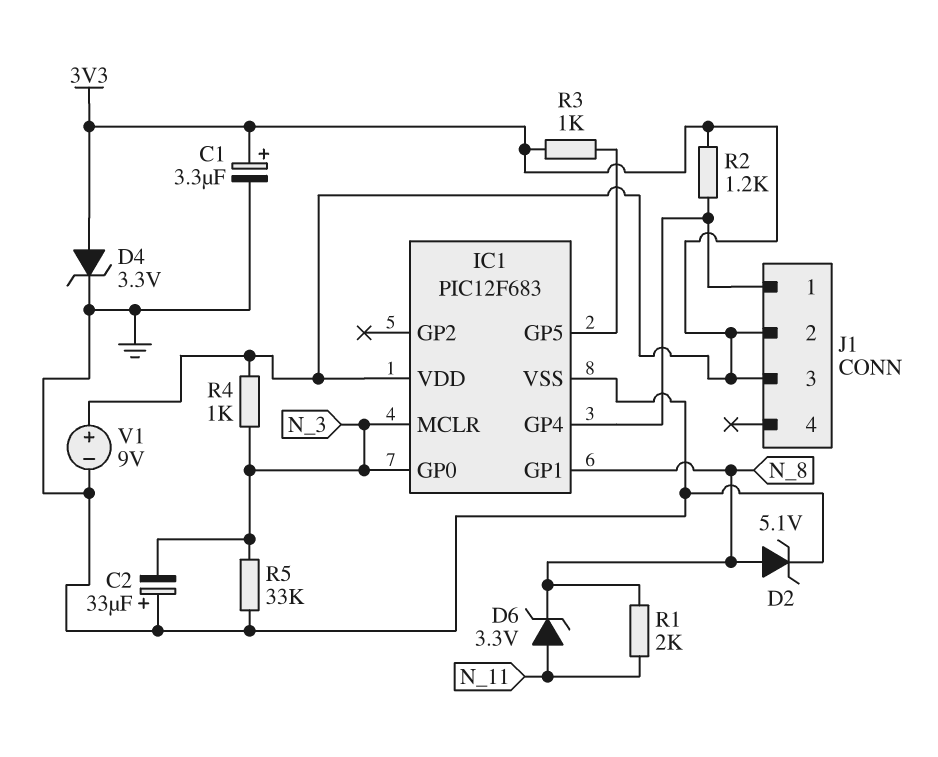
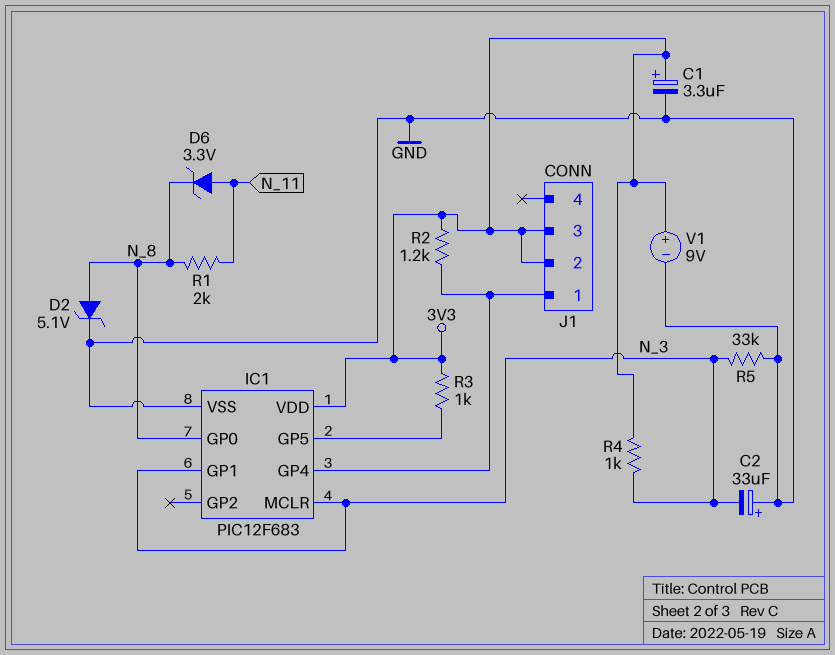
D4: zener 3.3V (A 3V3, K GND) -> none
IC1 pin GP0: N_3 -> N_8
IC1 pin GP1: N_8 -> N_3

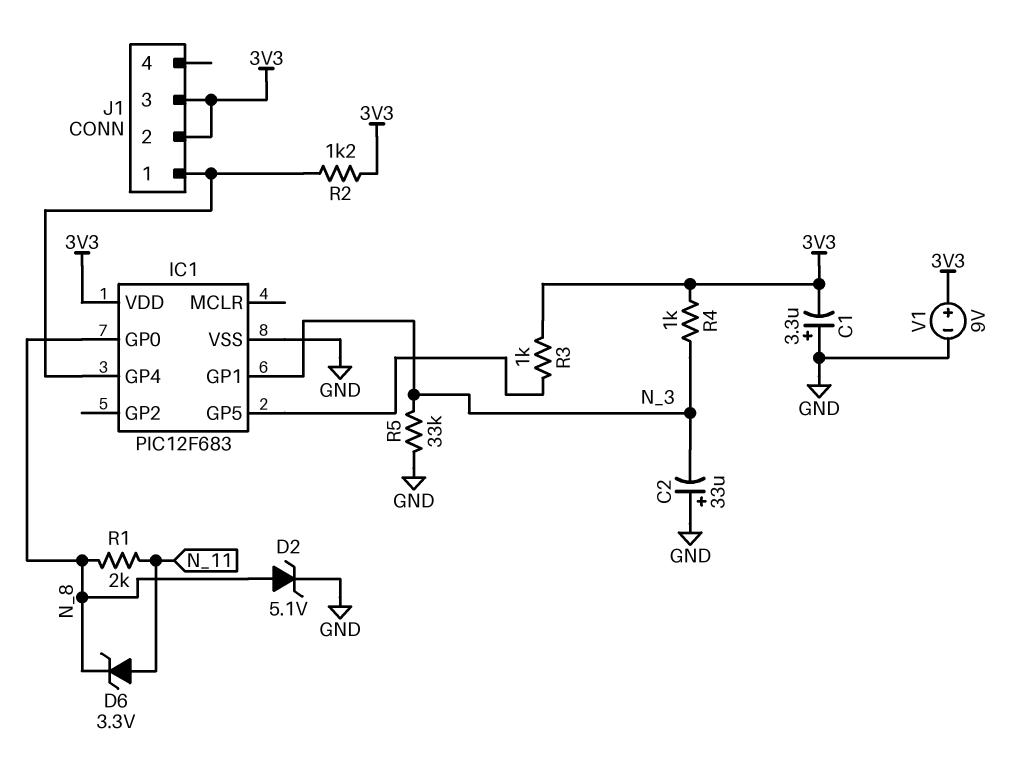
C1: 3.3uF (plus 3V3, minus GND) -> 3.3uF (plus GND, minus 3V3)
IC1 pin MCLR: N_3 -> none

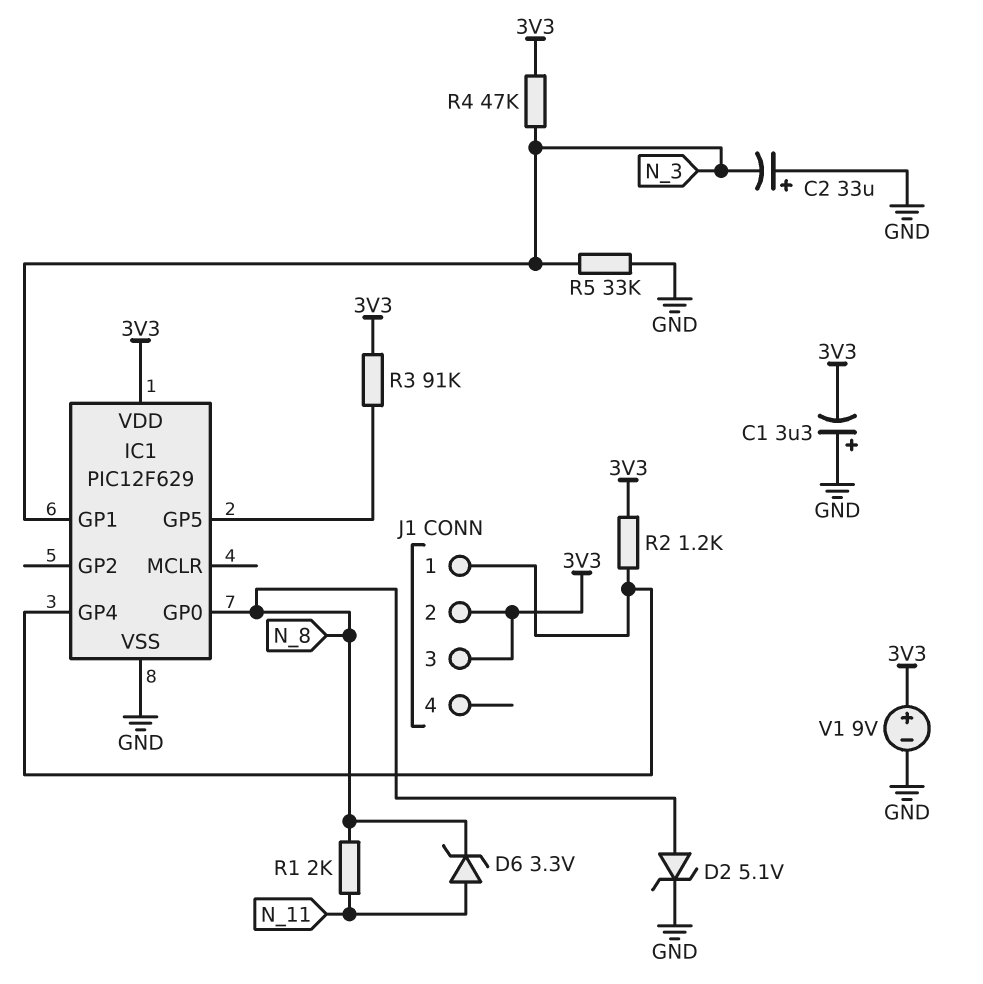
IC1: PIC12F683 -> PIC12F629
R3: 1k (3V3, IC1/GP5) -> 91k (3V3, IC1/GP5)
R4: 1k (3V3, N_3) -> 47k (3V3, N_3)

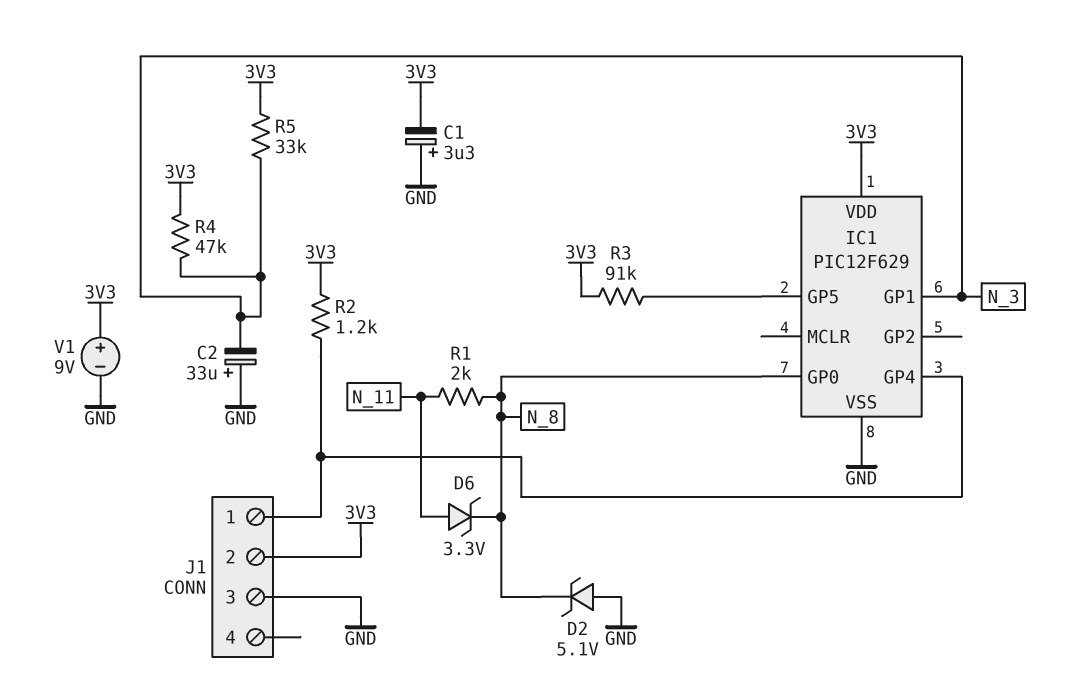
D2: zener 5.1V (A N_8, K GND) -> zener 5.1V (A GND, K N_8)
J1 pin 3: 3V3 -> GND
R5: 33k (GND, N_3) -> 33k (3V3, N_3)

